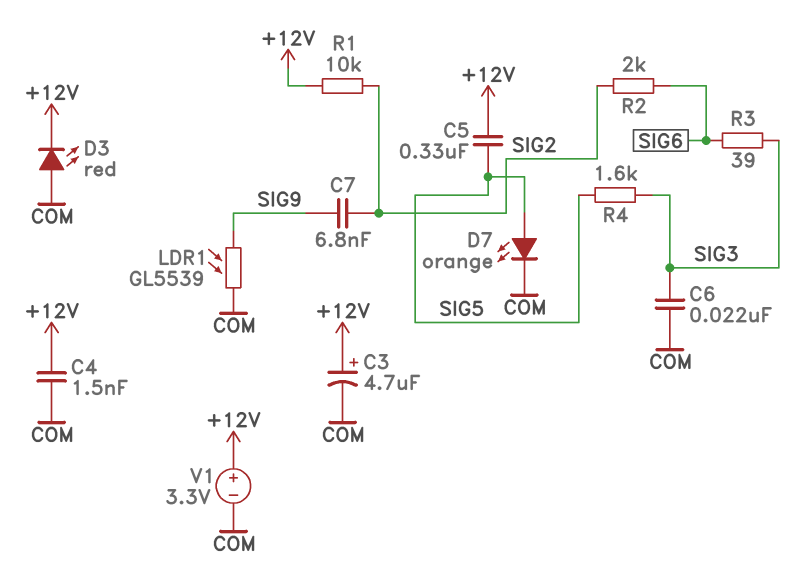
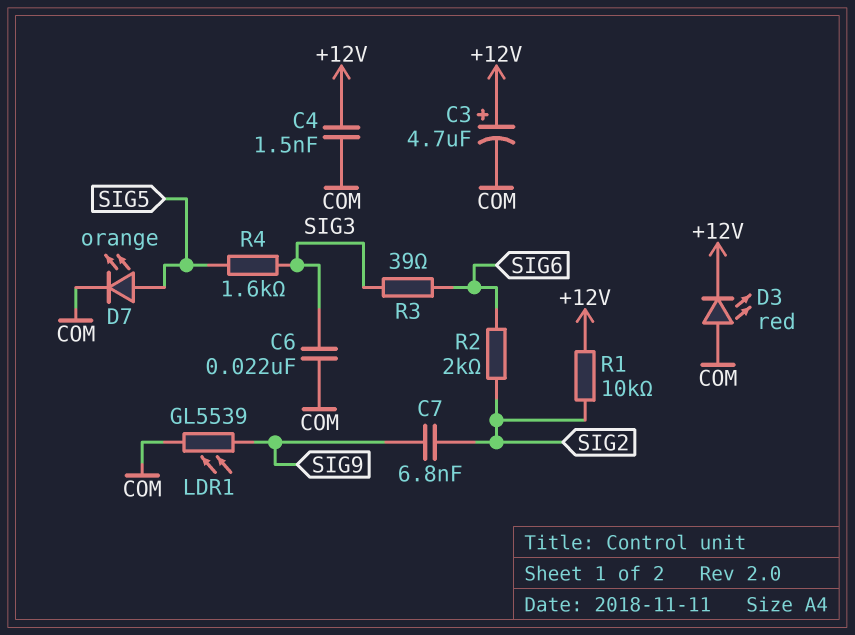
C5: 330nF (+12V, SIG5) -> none
V1: 3.3V (plus +12V, minus COM) -> none

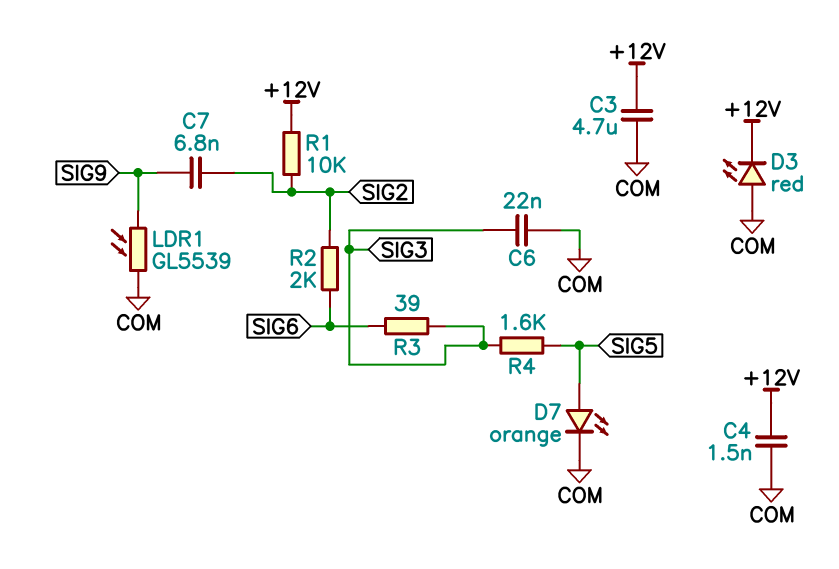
C3: 4.7uF (plus +12V, minus COM) -> 4.7uF (+12V, COM)

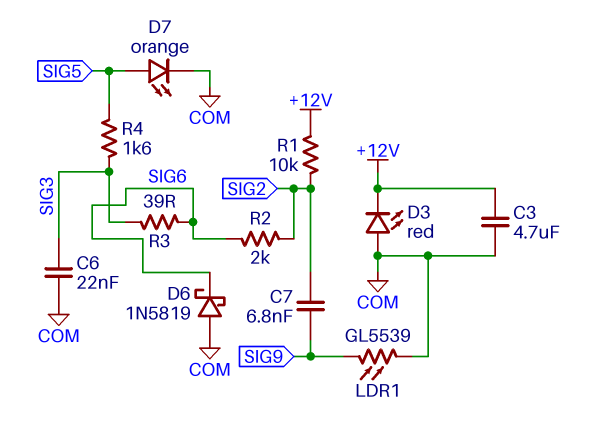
C4: 1.5nF (+12V, COM) -> none
D6: none -> schottky 1N5819 (A COM, K SIG6)

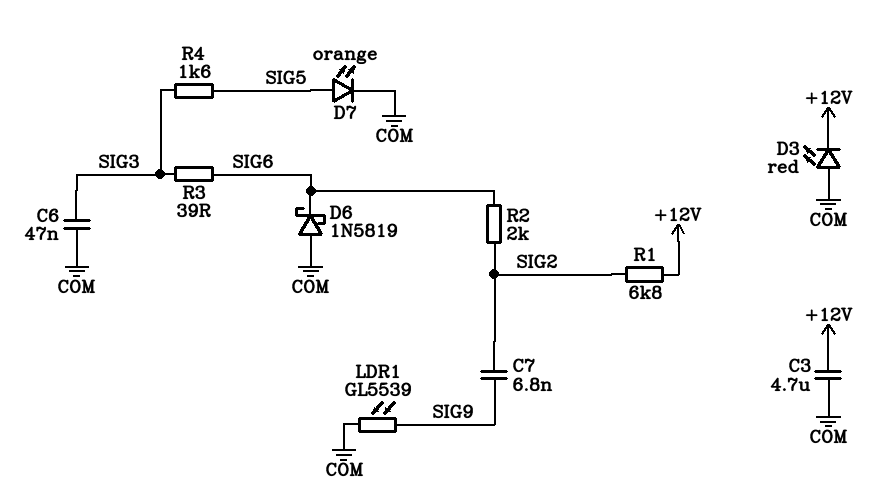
C6: 22nF (COM, SIG3) -> 47nF (COM, SIG3)
R1: 10k (+12V, SIG2) -> 6.8k (+12V, SIG2)

